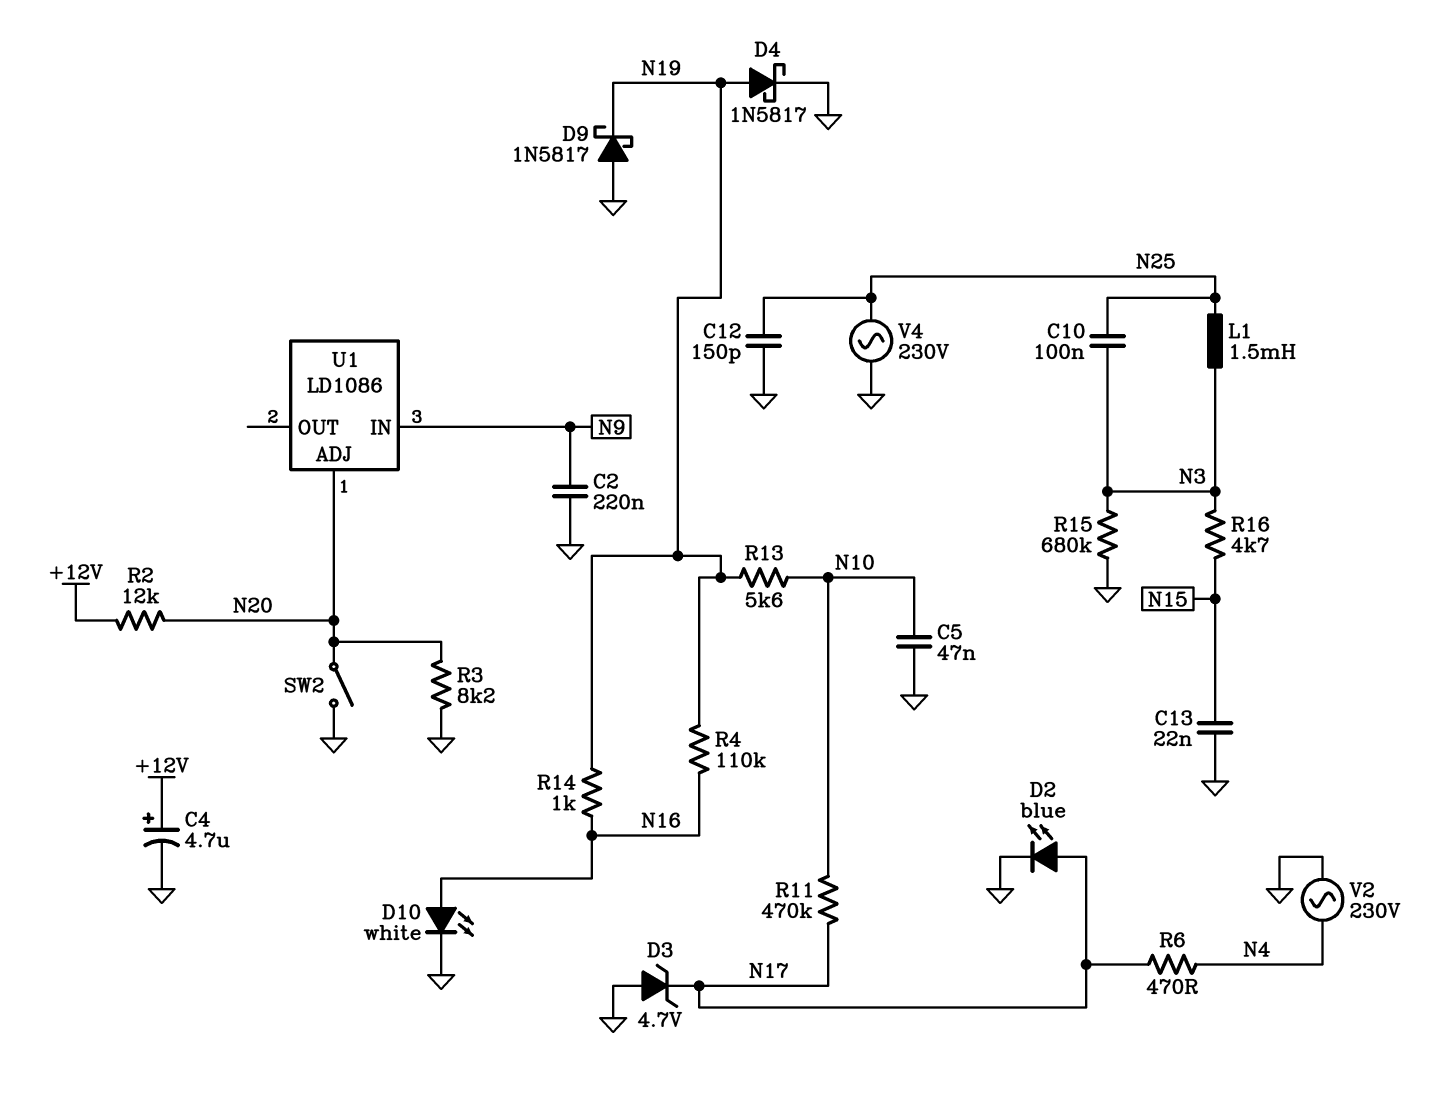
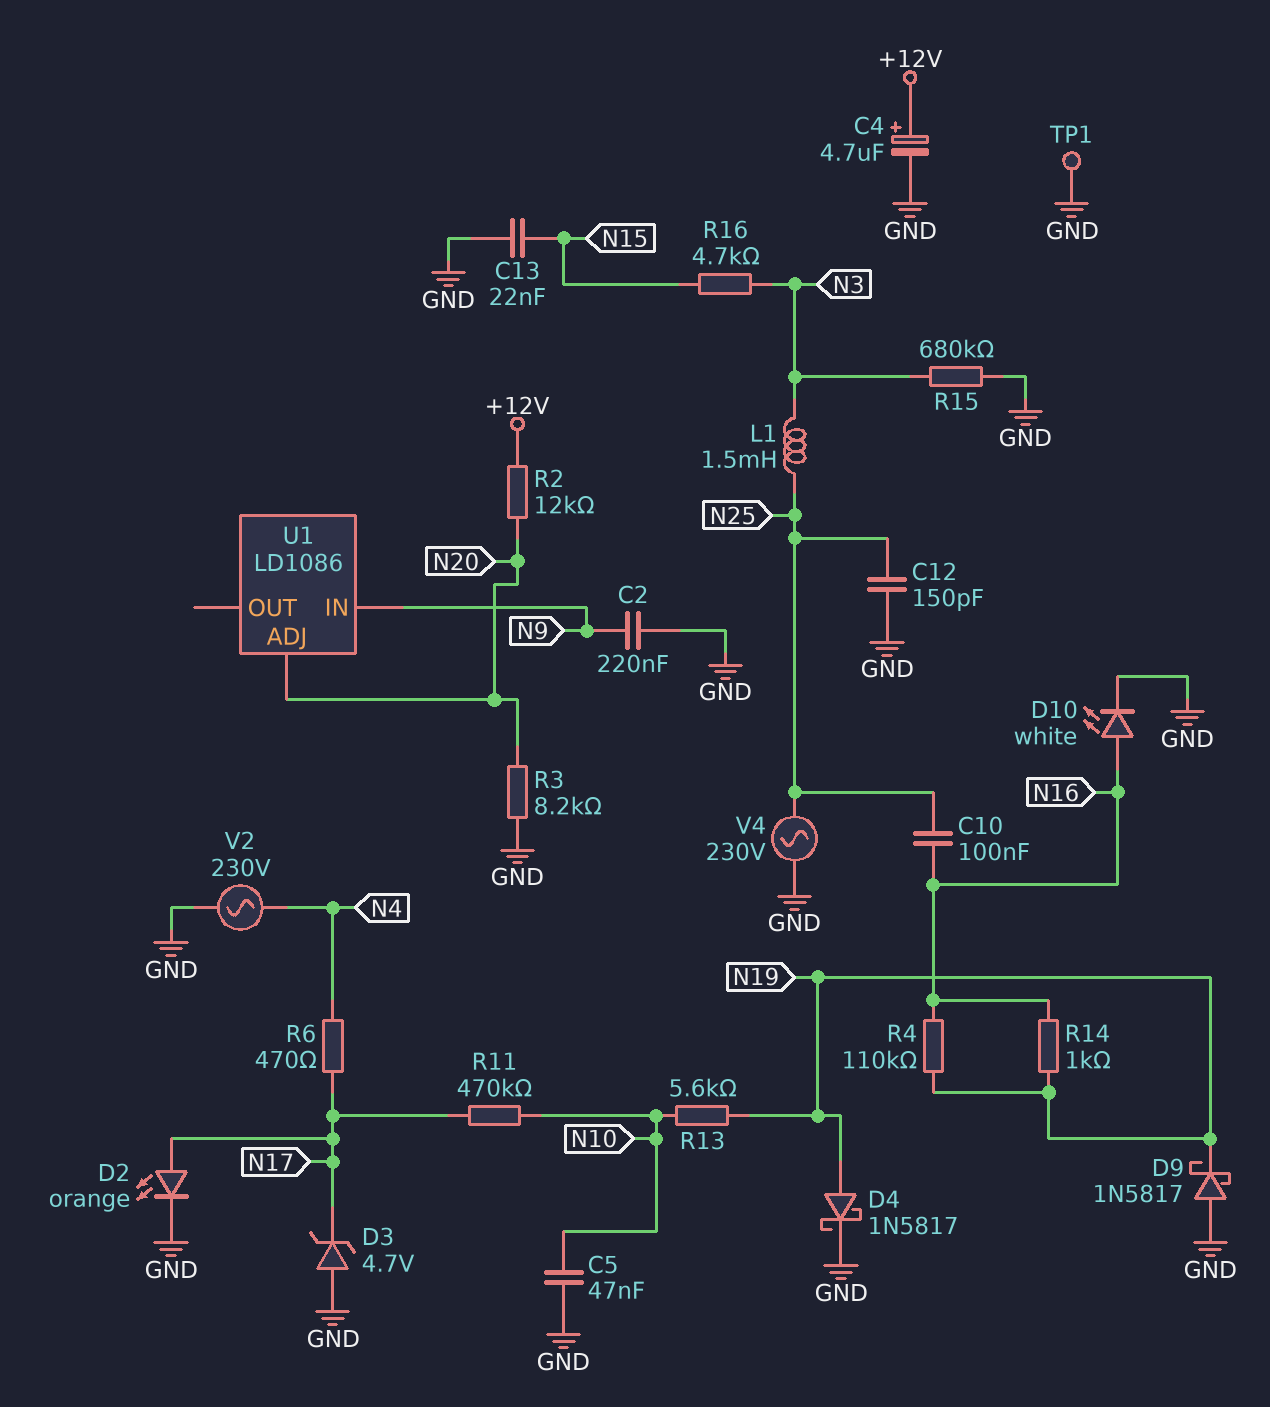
C10: 100nF (N3, N25) -> 100nF (N16, N25)
D2: LED blue (A N17, K GND) -> LED orange (A N17, K GND)
SW2: switch (GND, N20) -> none
TP1: none -> test point (GND)

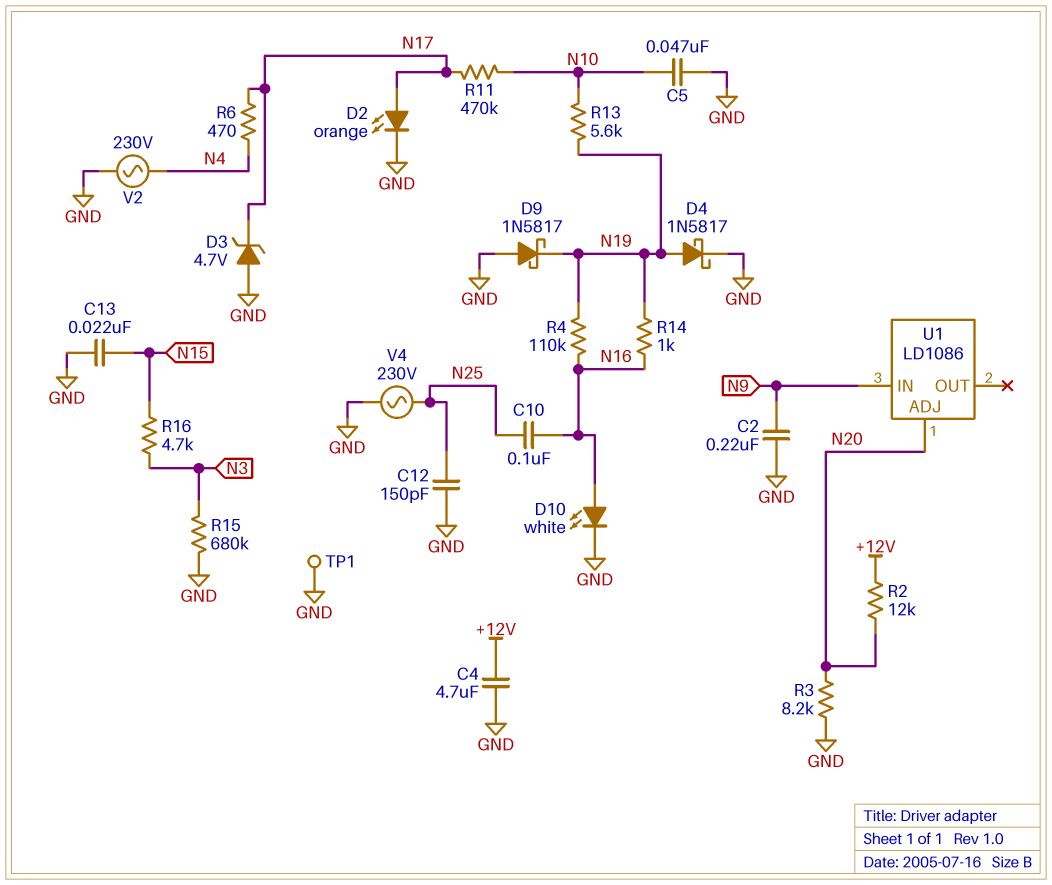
C4: 4.7uF (plus +12V, minus GND) -> 4.7uF (+12V, GND)
L1: 1.5mH (N3, N25) -> none

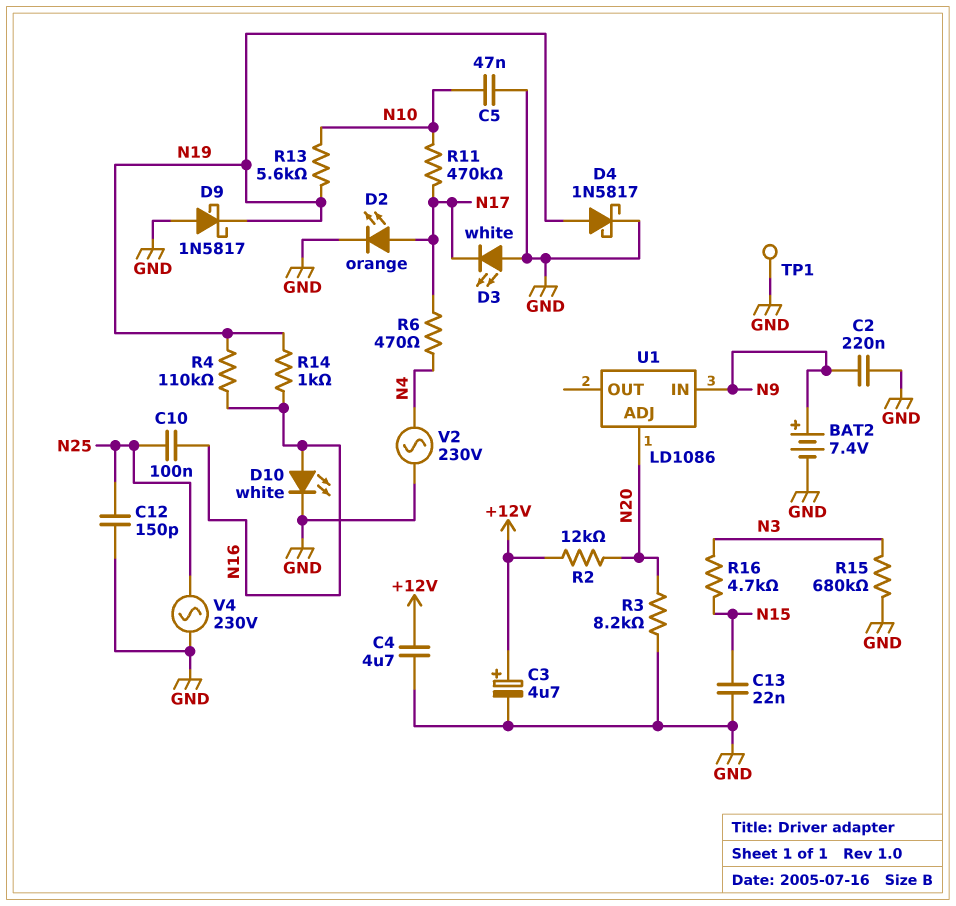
BAT2: none -> 7.4V (plus N9, minus GND)
C3: none -> 4.7uF (plus +12V, minus GND)
D3: zener 4.7V (A GND, K N17) -> LED white (A GND, K N17)

